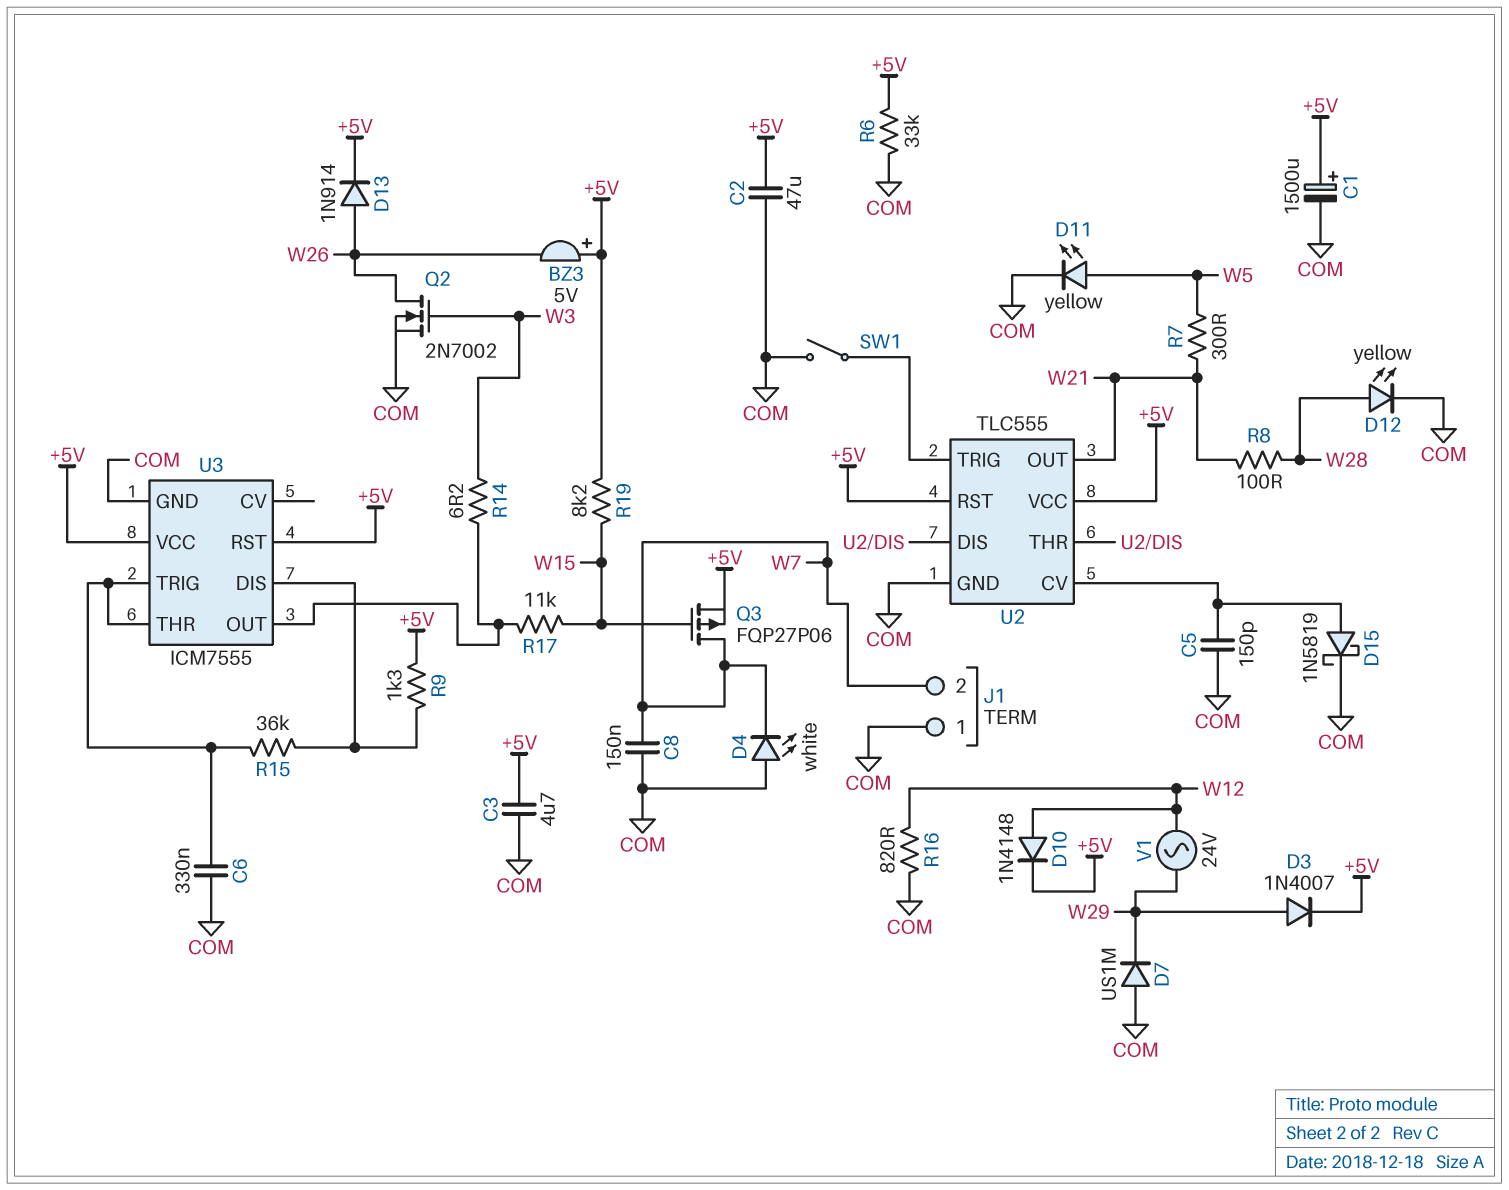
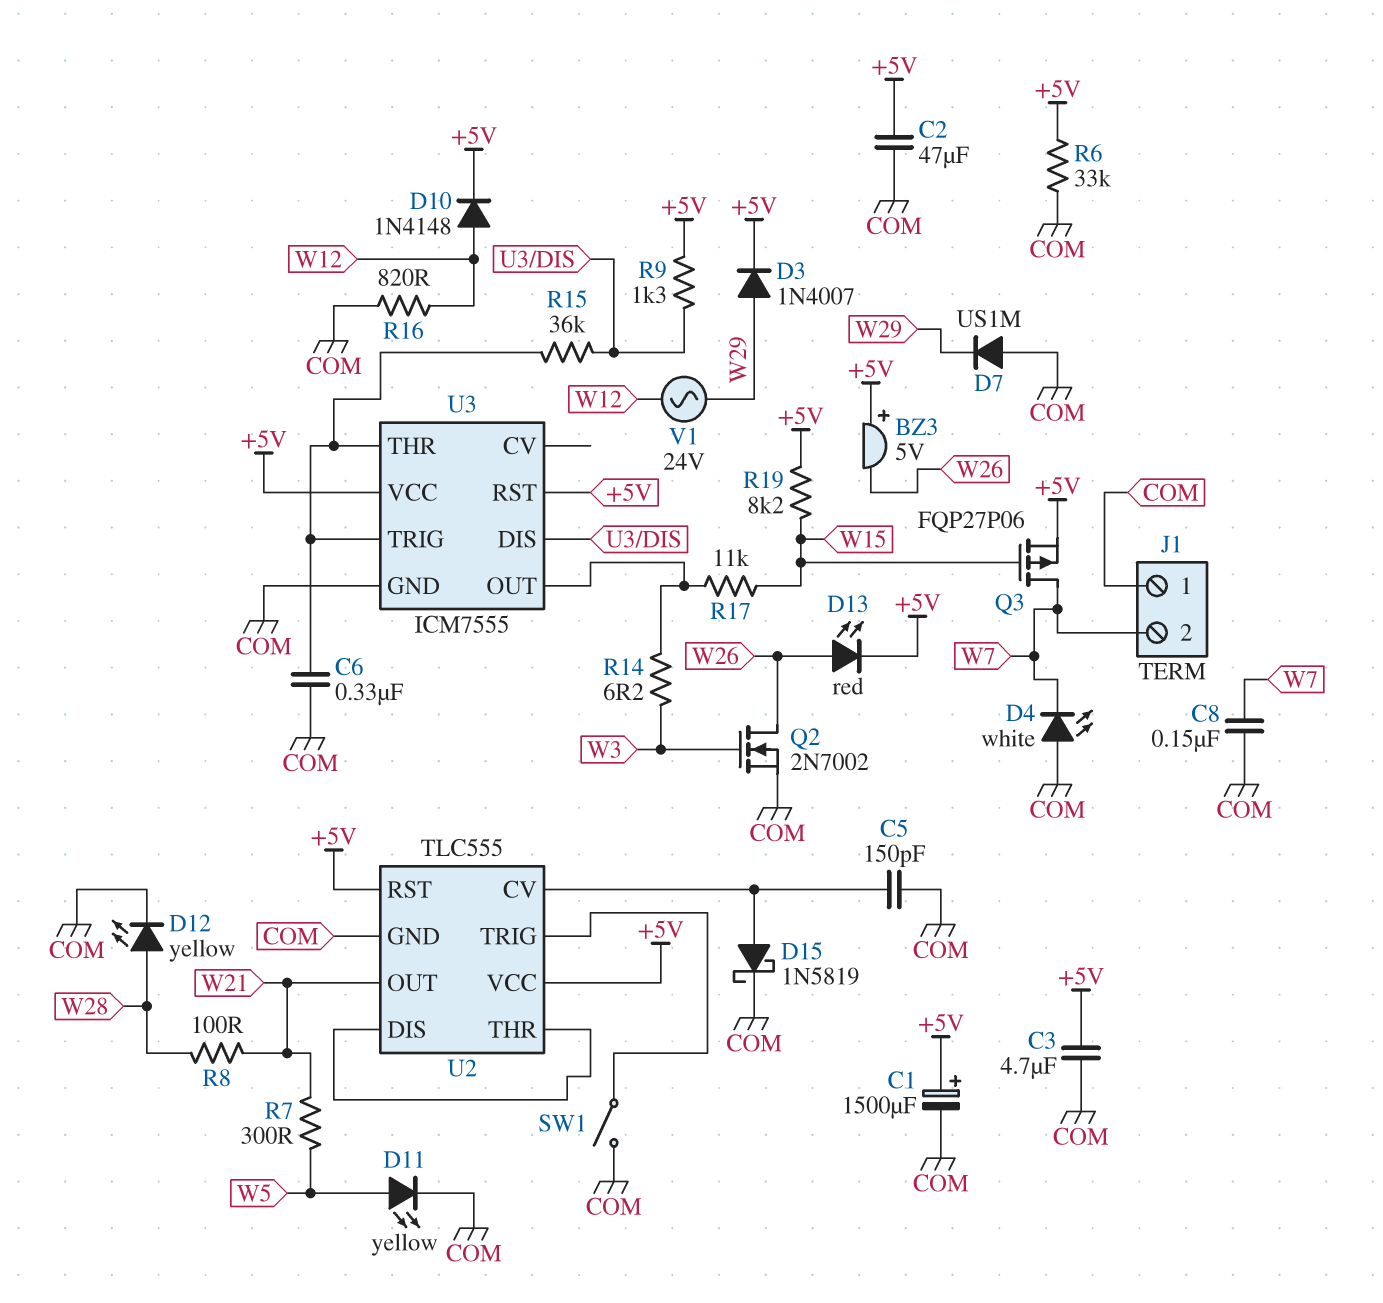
D13: diode 1N914 (A W26, K +5V) -> LED red (A W26, K +5V)

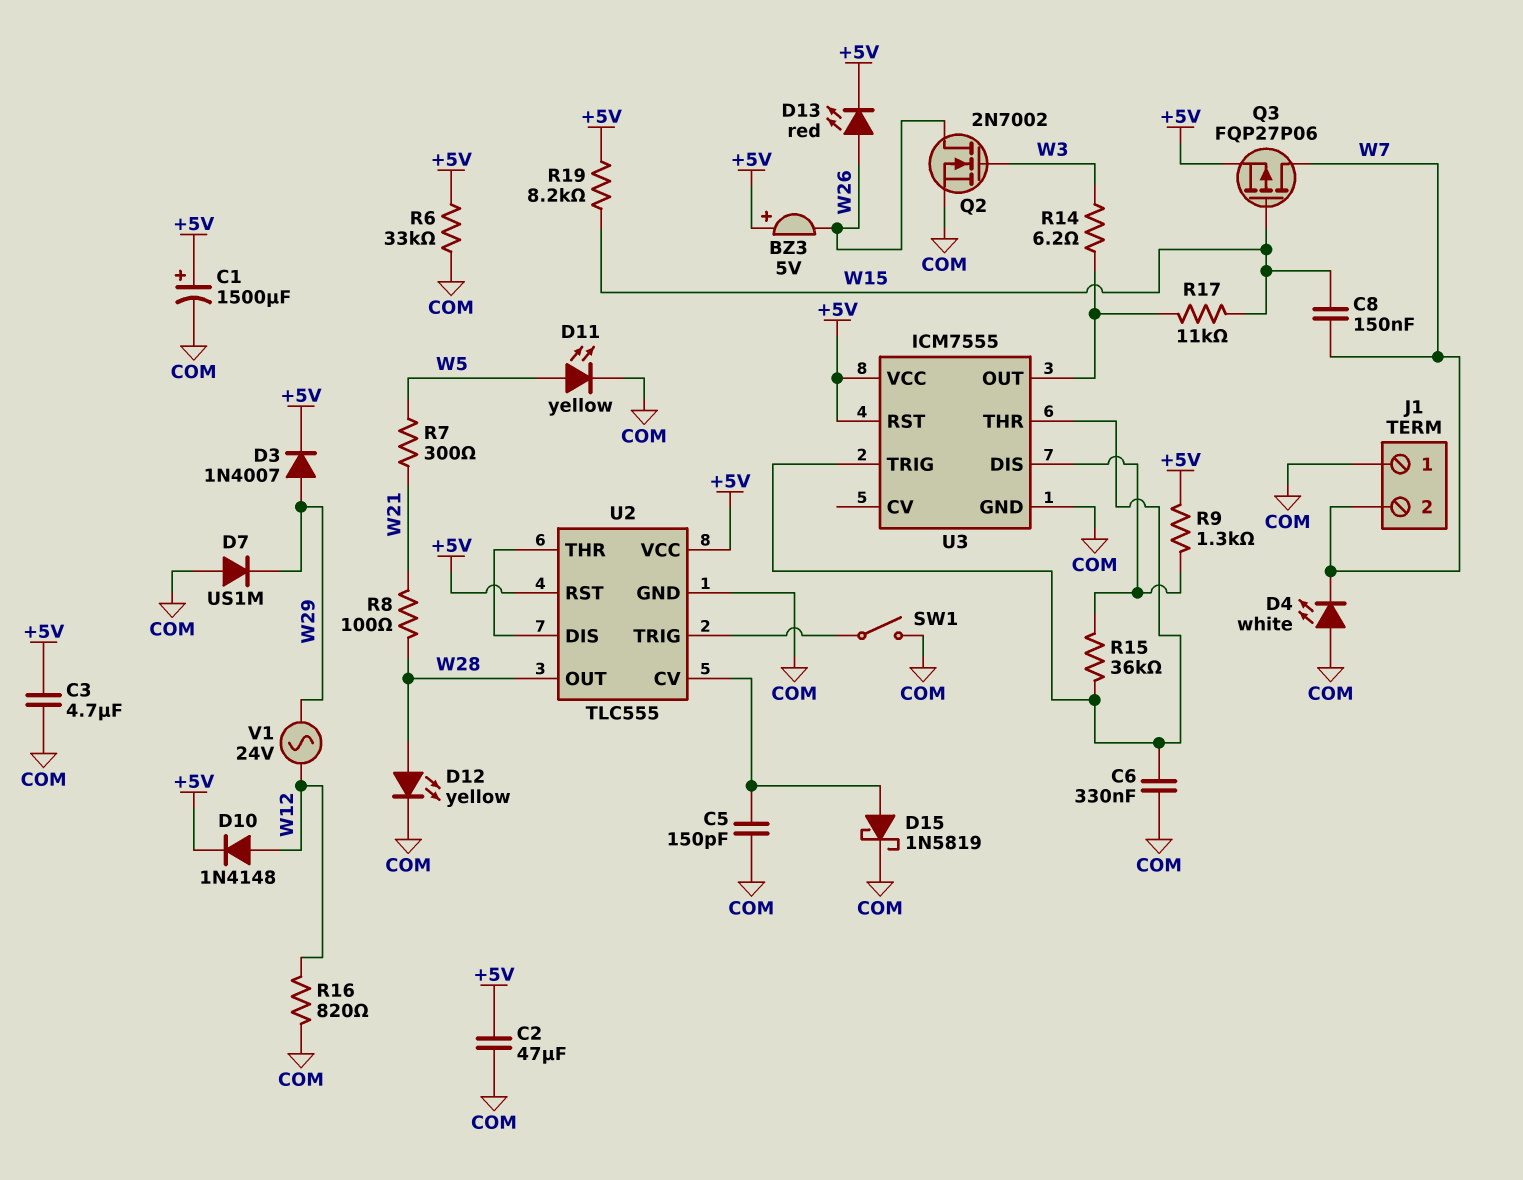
C8: 150nF (COM, W7) -> 150nF (W7, W15)
U2 pin OUT: W21 -> W28

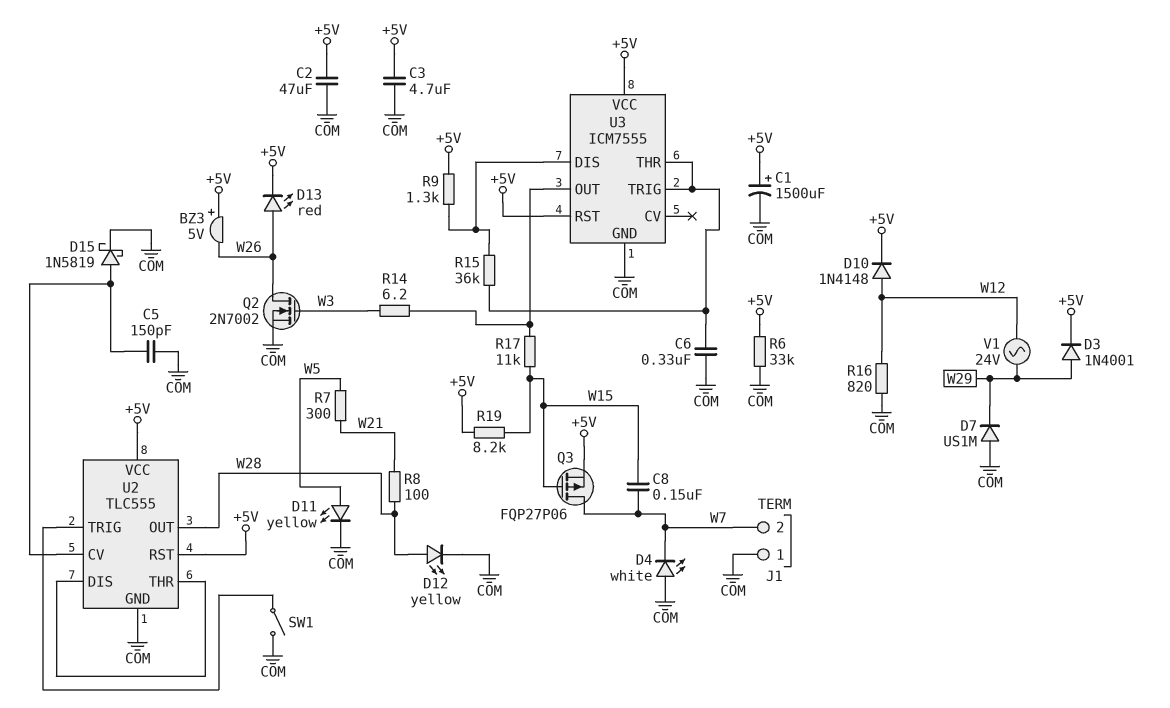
D3: diode 1N4007 (A W29, K +5V) -> diode 1N4001 (A W29, K +5V)

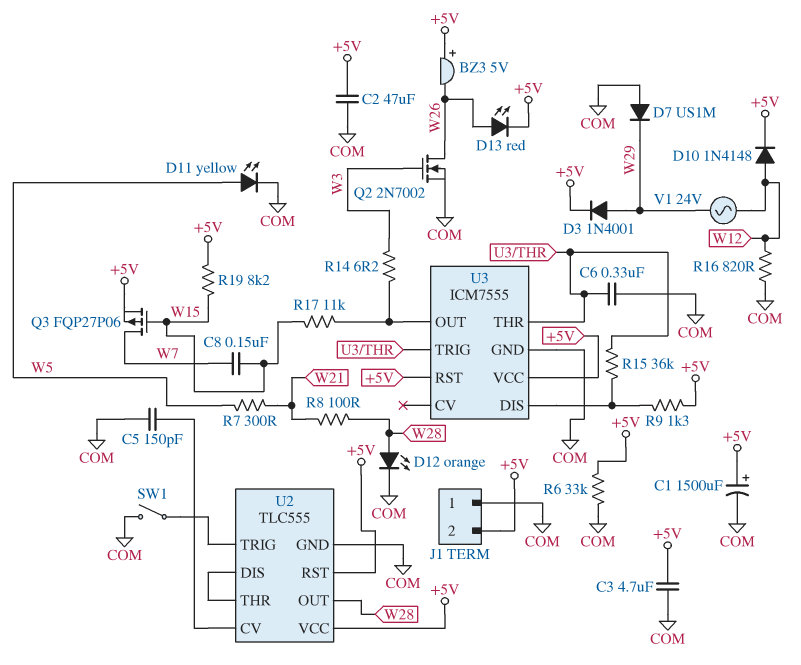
D4: LED white (A COM, K W7) -> none
D12: LED yellow (A W28, K COM) -> LED orange (A W28, K COM)
D15: schottky 1N5819 (A U2/CV, K COM) -> none
J1 pin 2: W7 -> +5V

